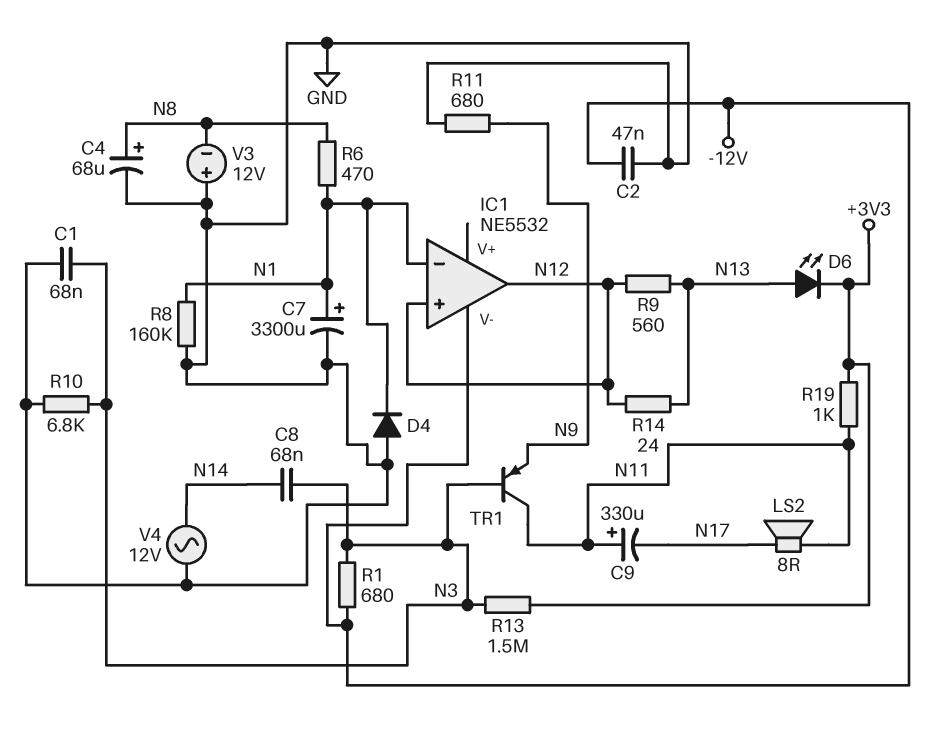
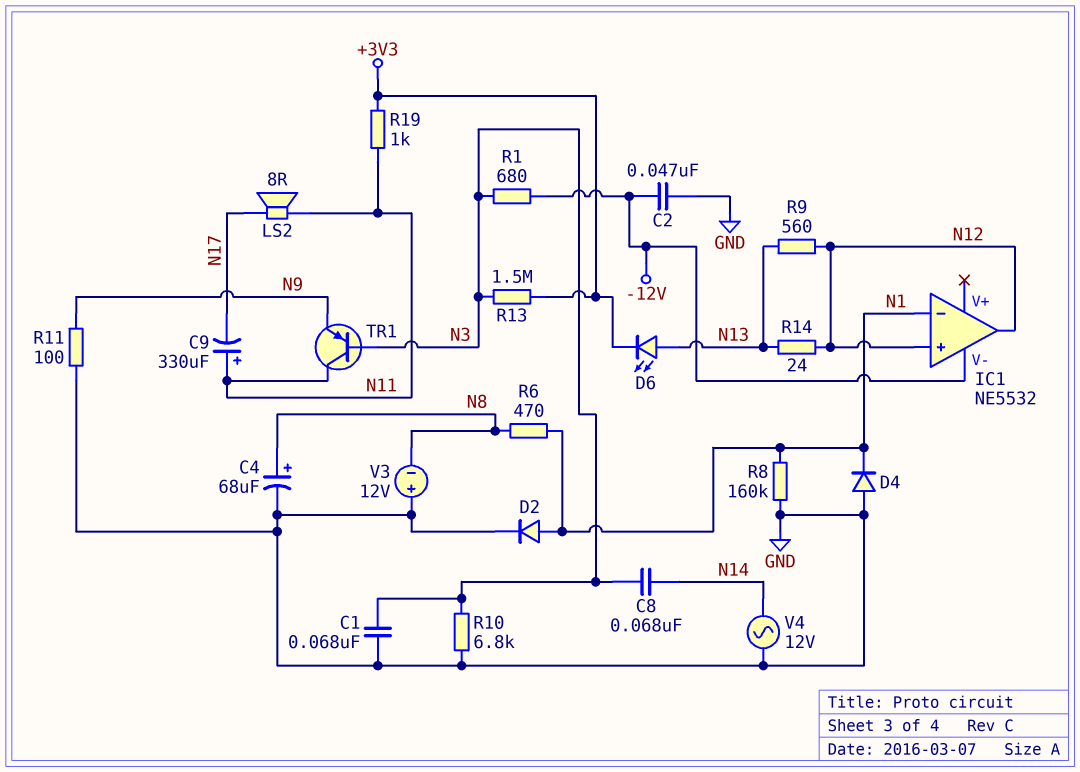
C7: 3300uF (plus N1, minus GND) -> none
D2: none -> diode (A N1, K GND)
R11: 680 (GND, N9) -> 100 (GND, N9)

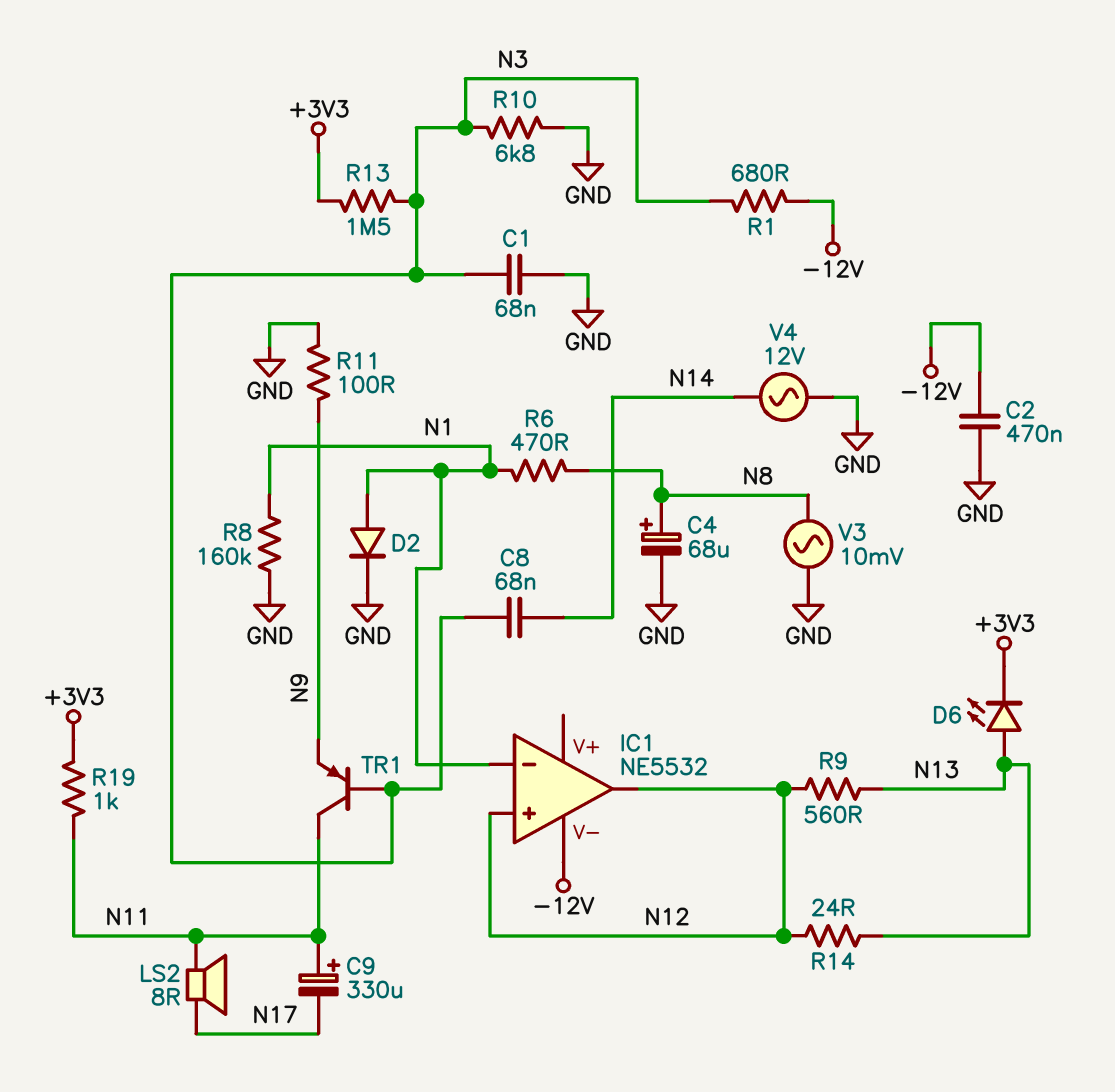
C2: 47nF (-12V, GND) -> 470nF (-12V, GND)
D4: diode (A GND, K N1) -> none
V3: 12V (plus GND, minus N8) -> AC 10mV (GND, N8)

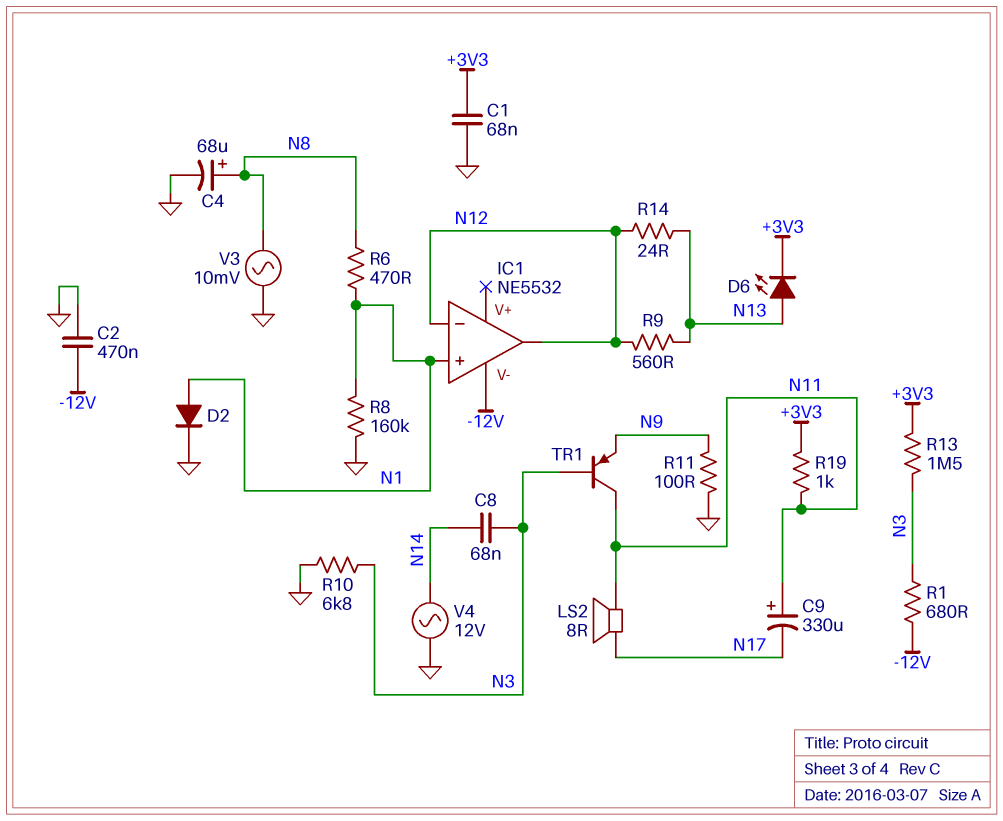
C1: 68nF (GND, N3) -> 68nF (+3V3, GND)
IC1 pin in+: N12 -> N1
IC1 pin in-: N1 -> N12

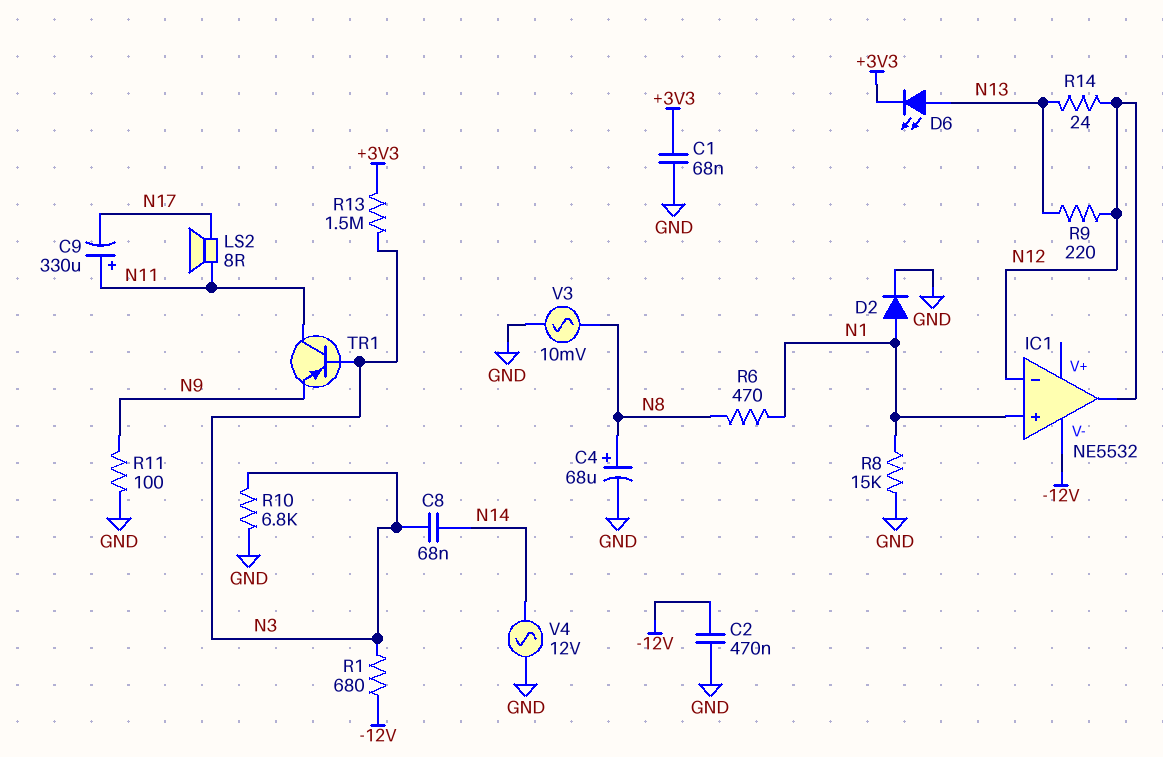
R8: 160k (GND, N1) -> 15k (GND, N1)
R9: 560 (N12, N13) -> 220 (N12, N13)
R19: 1k (+3V3, N11) -> none

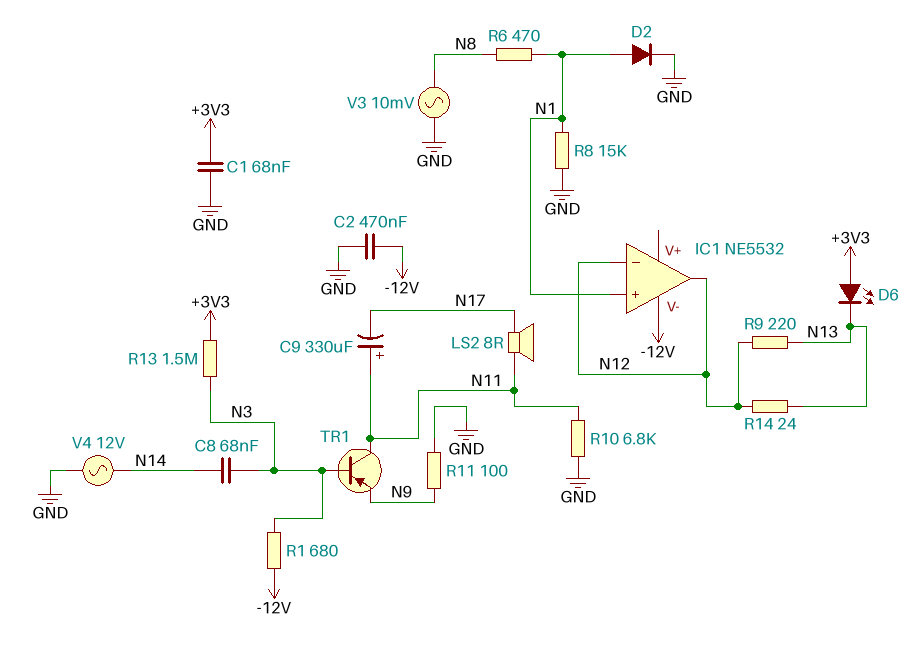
C4: 68uF (plus N8, minus GND) -> none
D6: LED (A N13, K +3V3) -> LED (A +3V3, K N13)
R10: 6.8k (GND, N3) -> 6.8k (GND, N11)

